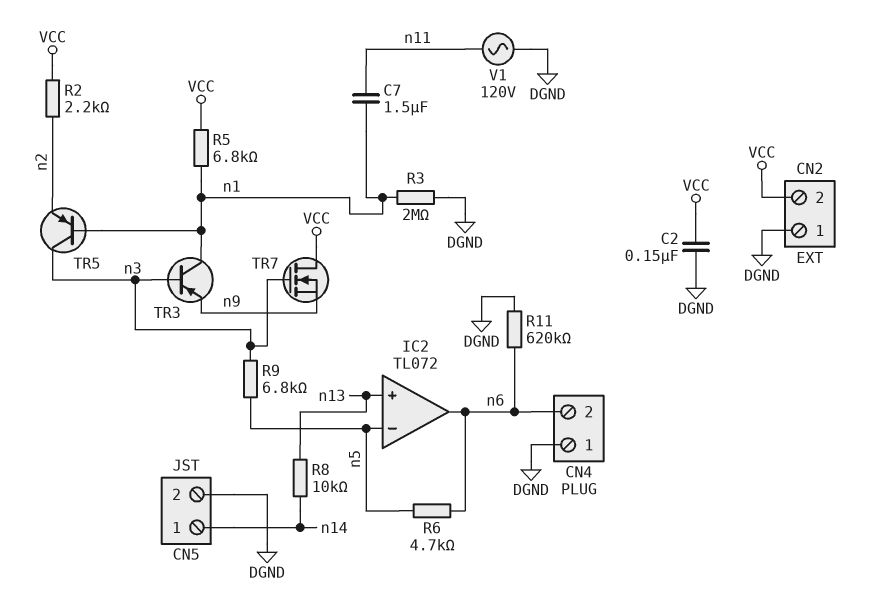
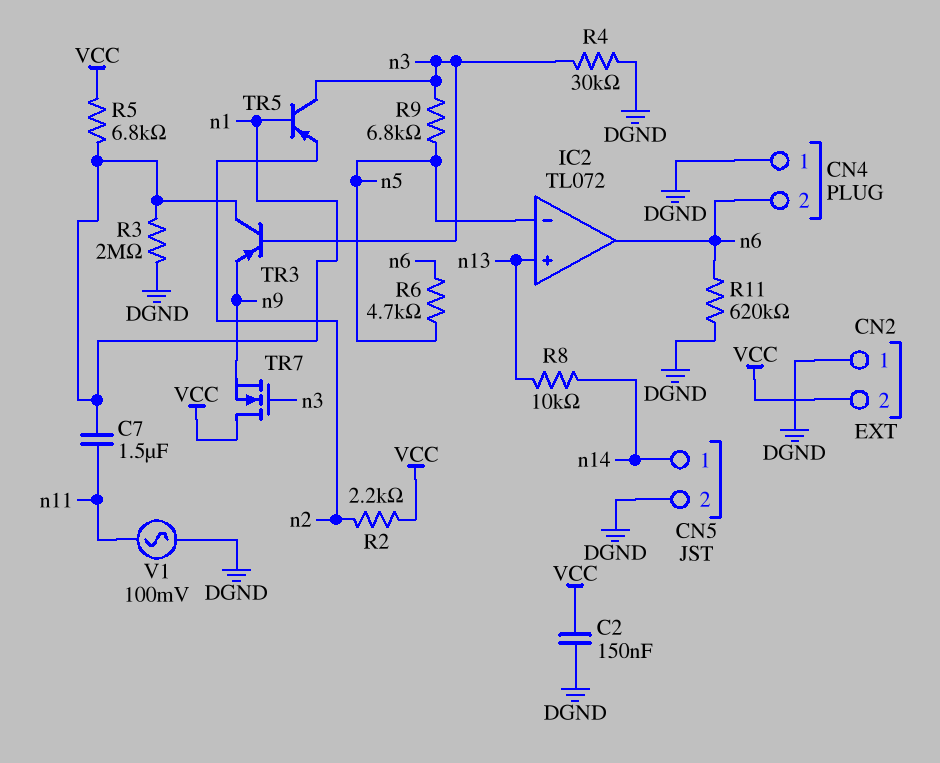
R4: none -> 30k (DGND, n3)
V1: AC 120V (DGND, n11) -> AC 100mV (DGND, n11)

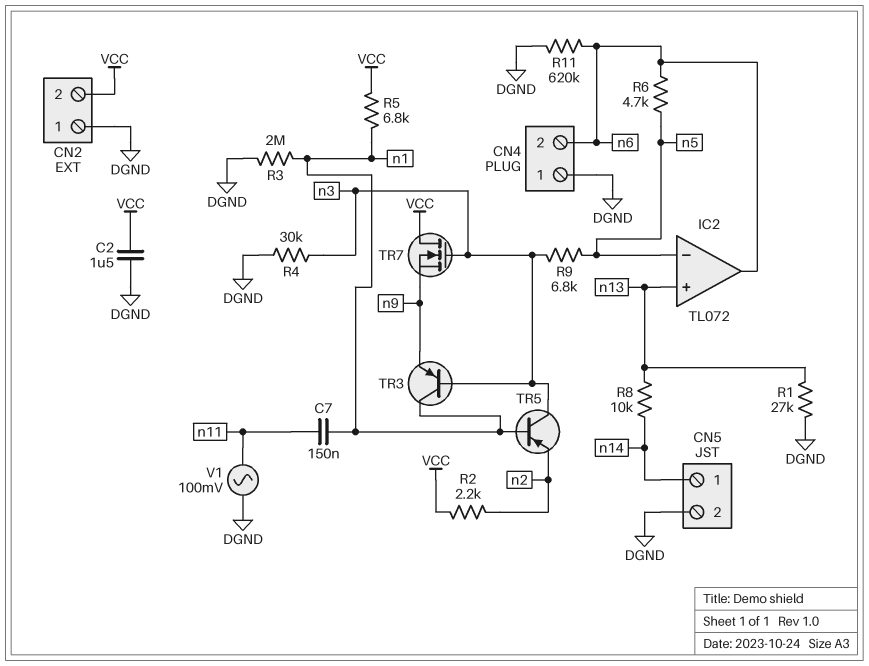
C2: 150nF (DGND, VCC) -> 1.5uF (DGND, VCC)
C7: 1.5uF (n1, n11) -> 150nF (n1, n11)
R1: none -> 27k (DGND, n13)

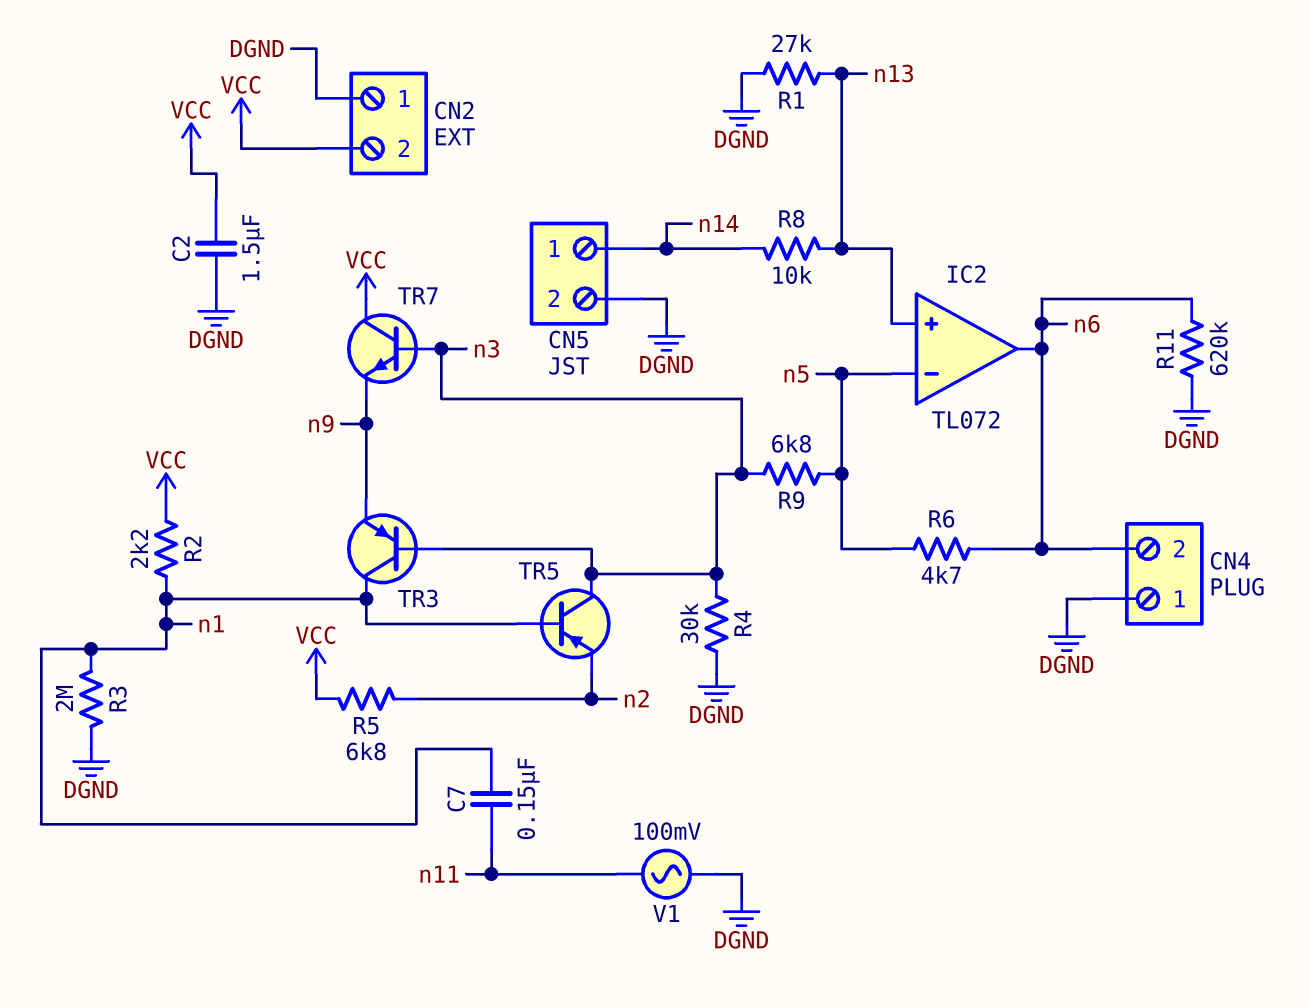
R2: 2.2k (VCC, n2) -> 2.2k (VCC, n1)
R5: 6.8k (VCC, n1) -> 6.8k (VCC, n2)
TR7: NMOS (G n3, D VCC, S n9) -> NPN (B n3, C VCC, E n9)

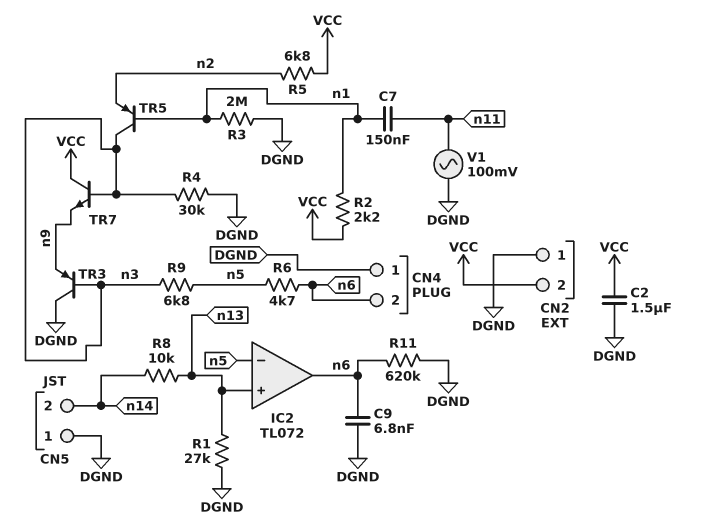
C9: none -> 6.8nF (DGND, n6)
CN5 pin 1: n14 -> DGND
CN5 pin 2: DGND -> n14
TR3: PNP (B n3, C n1, E n9) -> PNP (B n3, C DGND, E n9)

